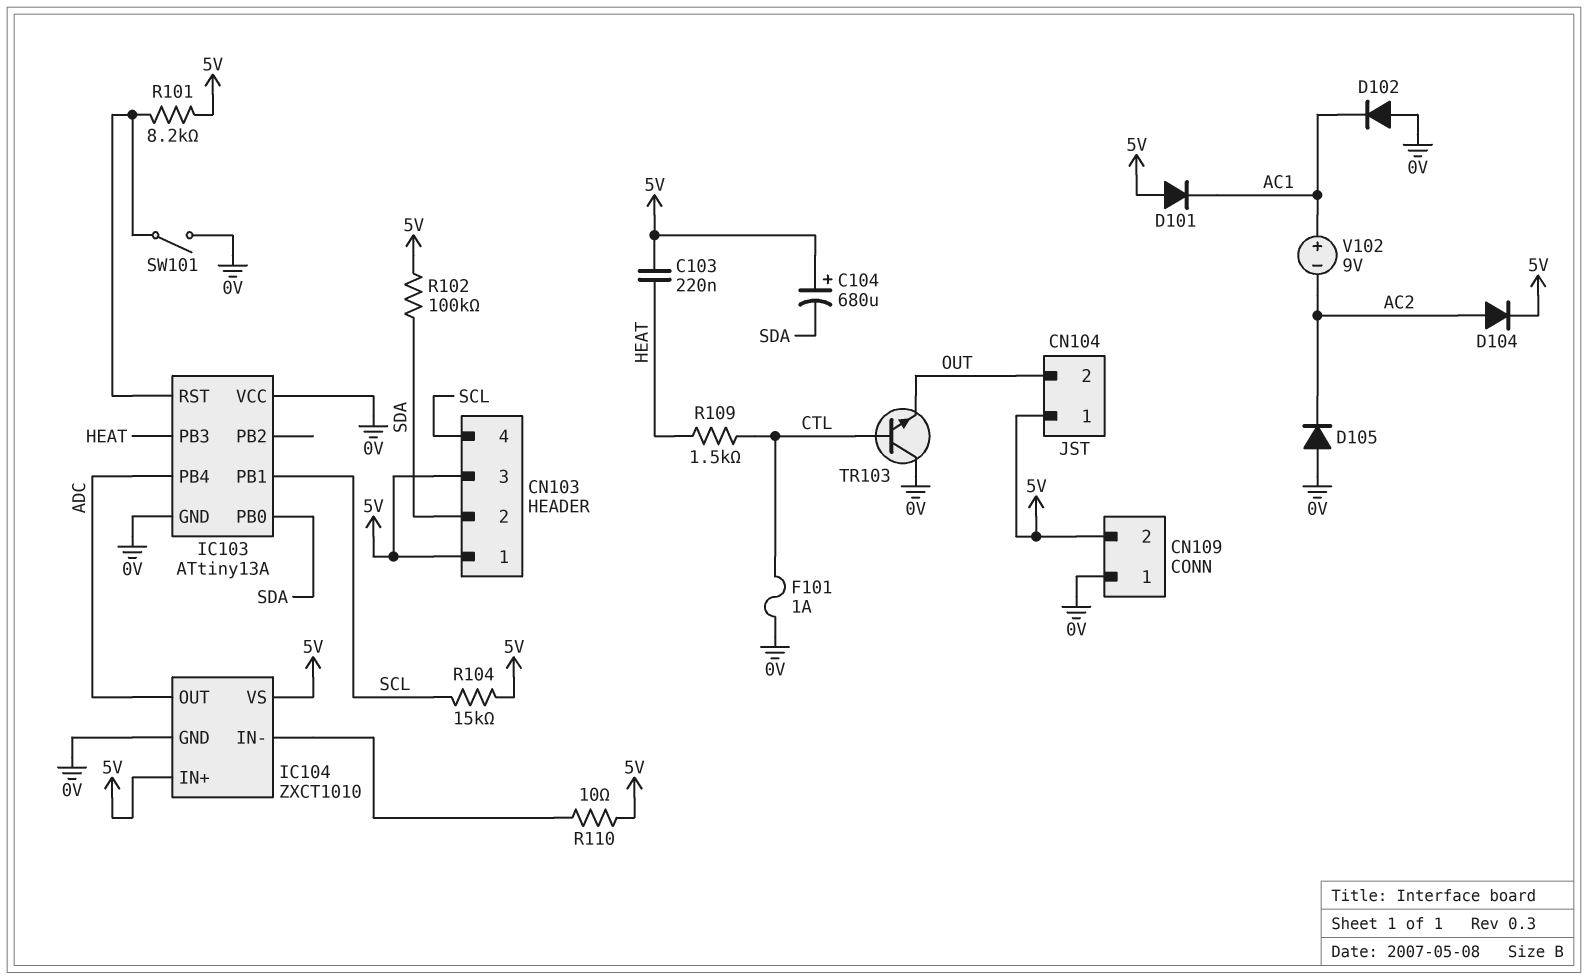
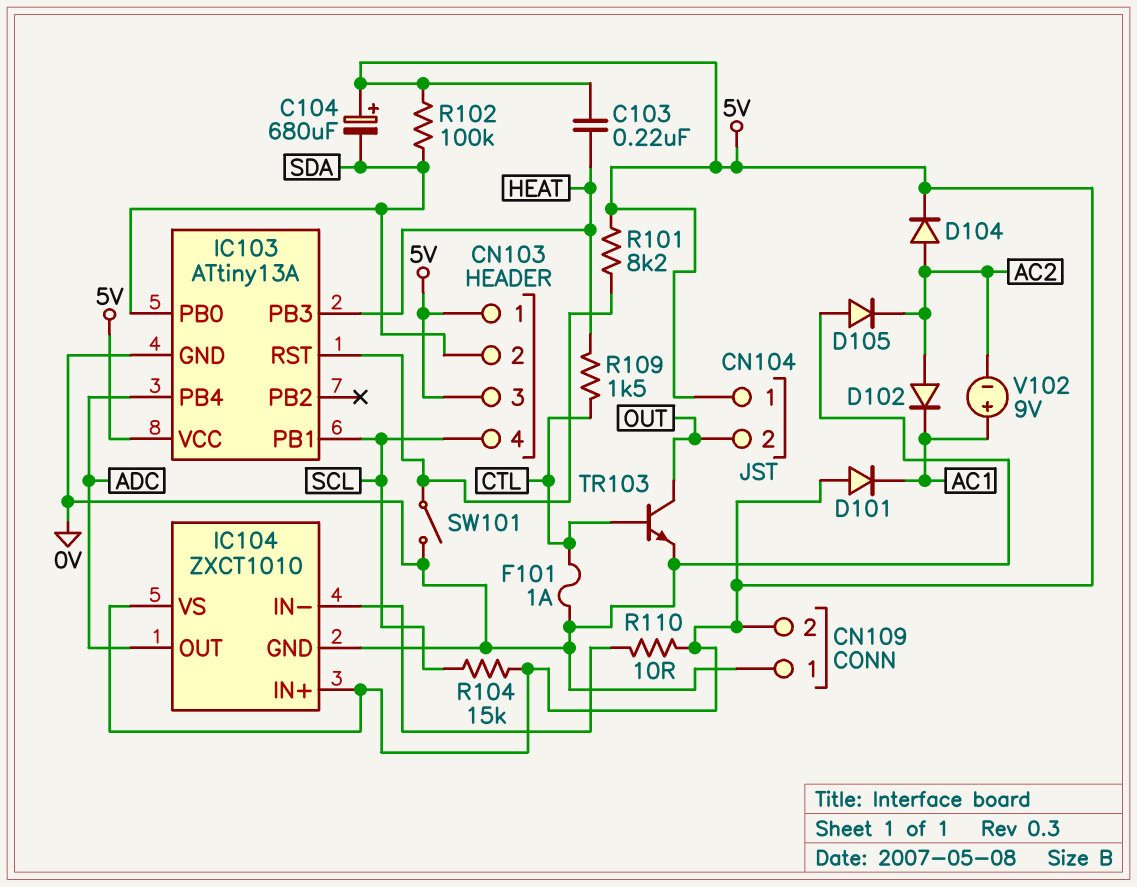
D102: diode (A 0V, K AC1) -> diode (A AC2, K AC1)
IC103 pin VCC: 0V -> 5V
TR103: NPN (B CTL, C 0V, E OUT) -> NPN (B CTL, C OUT, E 0V)

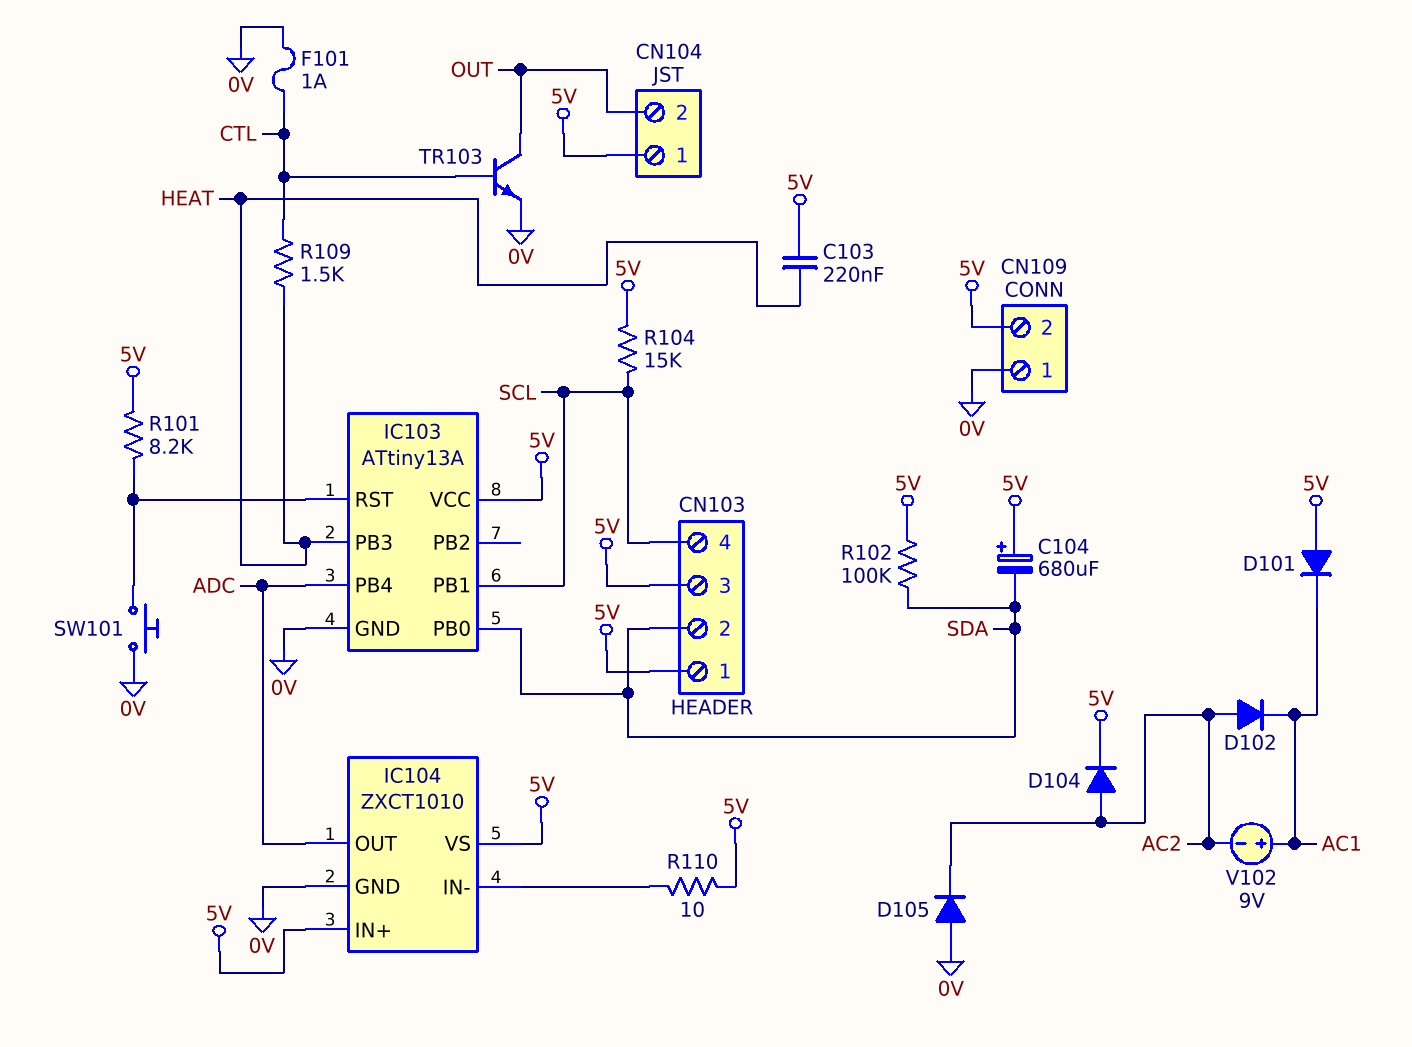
SW101: switch (0V, IC103/RST) -> button (0V, IC103/RST)

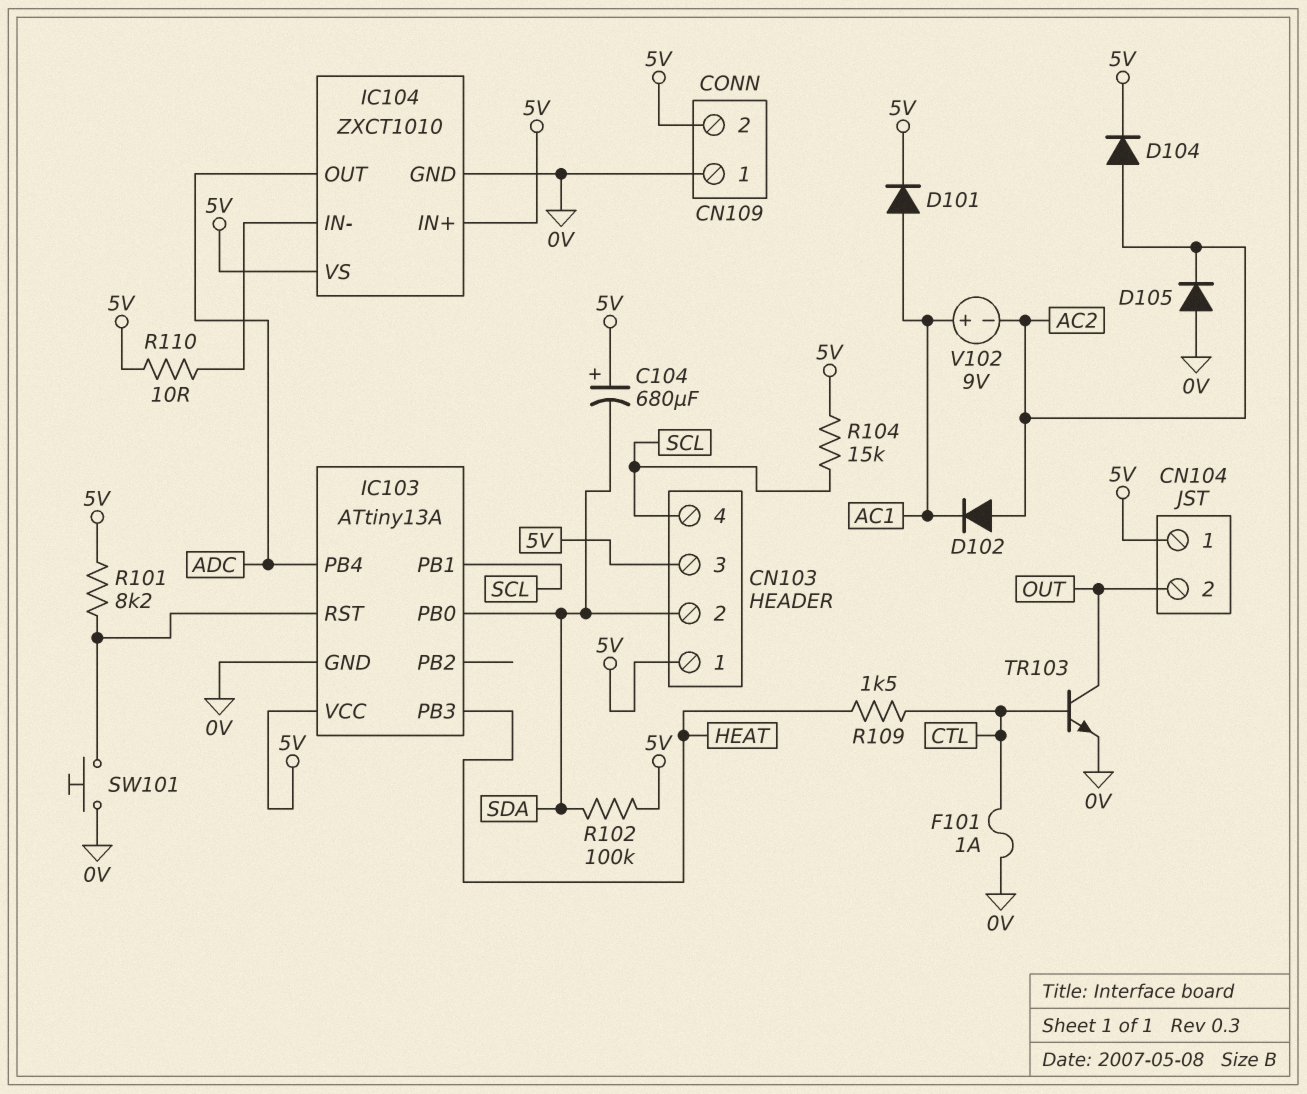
C103: 220nF (5V, HEAT) -> none
D101: diode (A 5V, K AC1) -> diode (A AC1, K 5V)

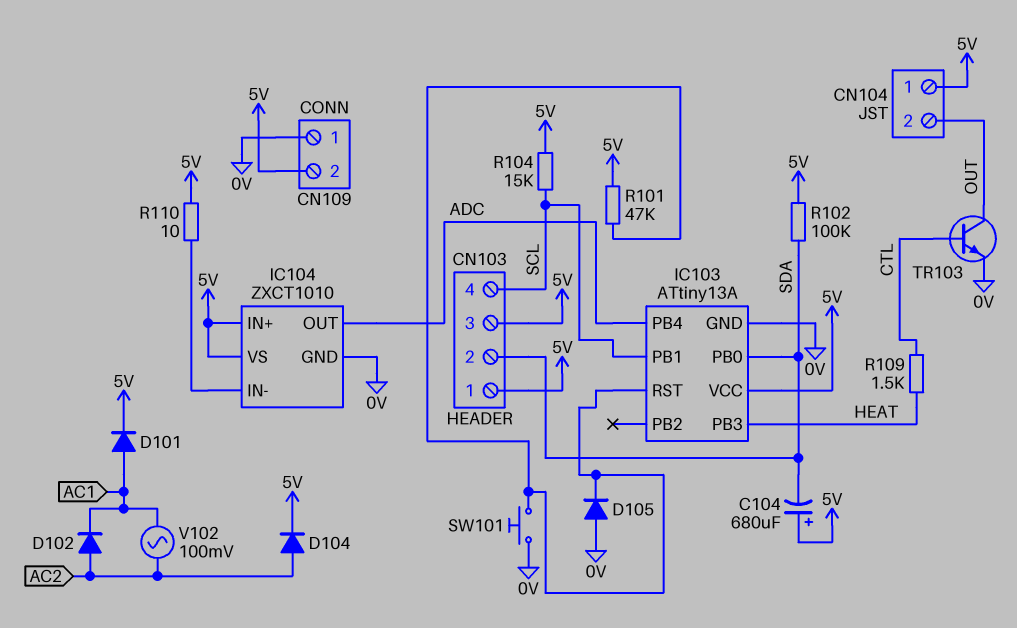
D105: diode (A 0V, K AC2) -> diode (A 0V, K IC103/RST)
F101: 1A (0V, CTL) -> none
R101: 8.2k (5V, IC103/RST) -> 47k (5V, IC103/RST)
V102: 9V (plus AC1, minus AC2) -> AC 100mV (AC1, AC2)

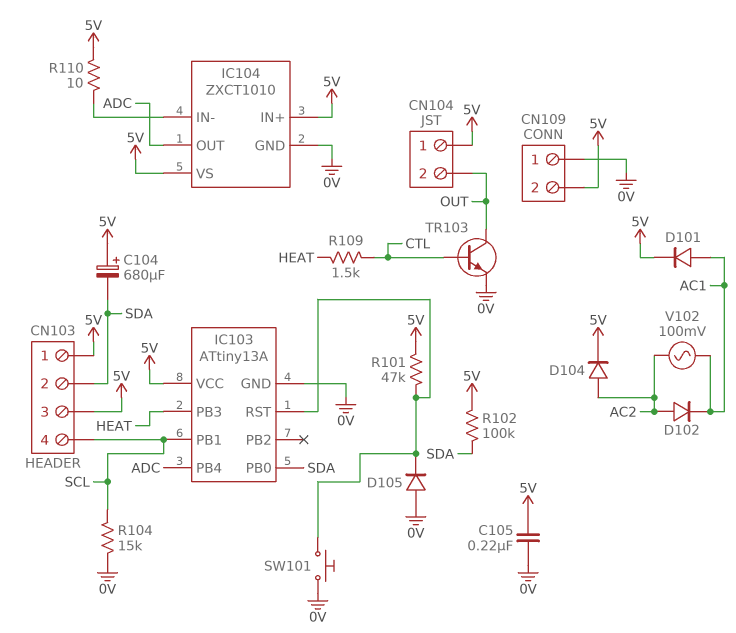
C105: none -> 220nF (0V, 5V)
R104: 15k (5V, SCL) -> 15k (0V, SCL)

